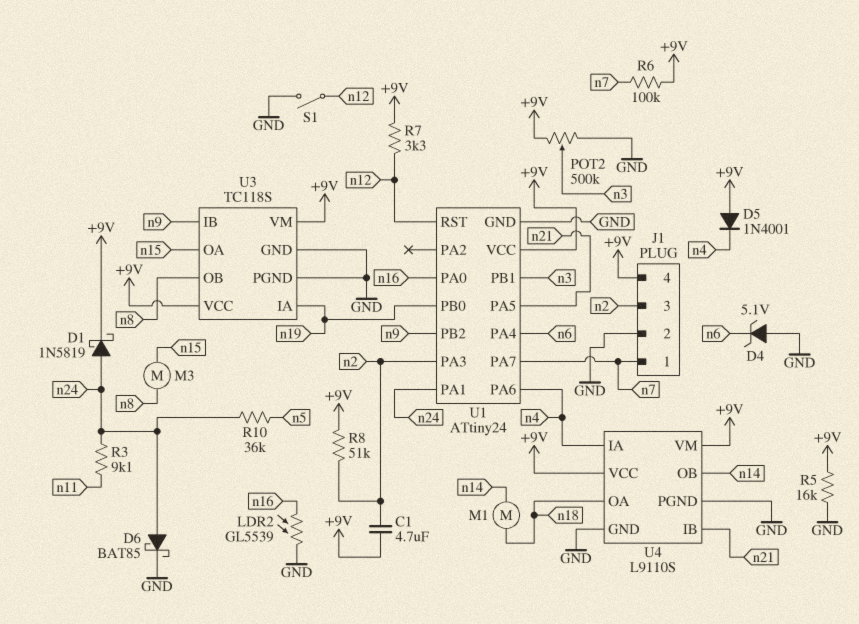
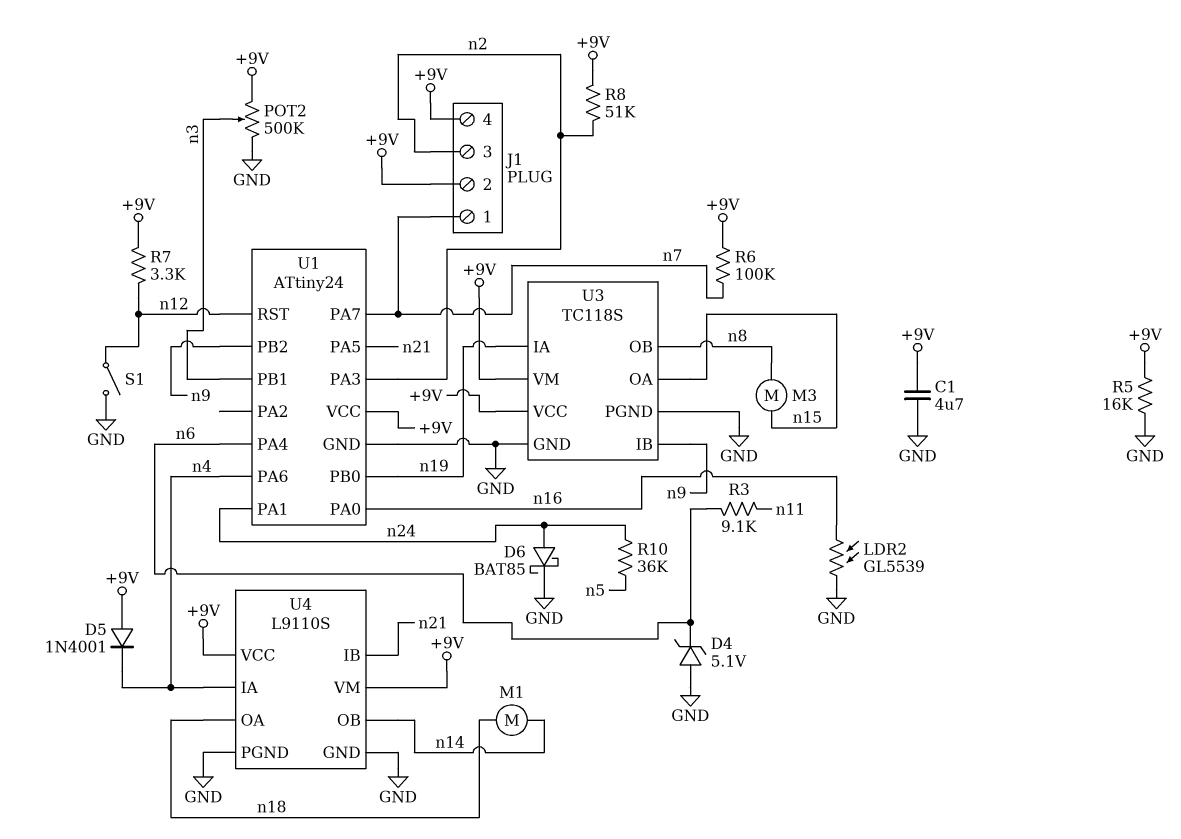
C1: 4.7uF (+9V, n2) -> 4.7uF (+9V, GND)
D1: schottky 1N5819 (A n24, K +9V) -> none
J1 pin 2: GND -> +9V
R3: 9.1k (n11, n24) -> 9.1k (n6, n11)

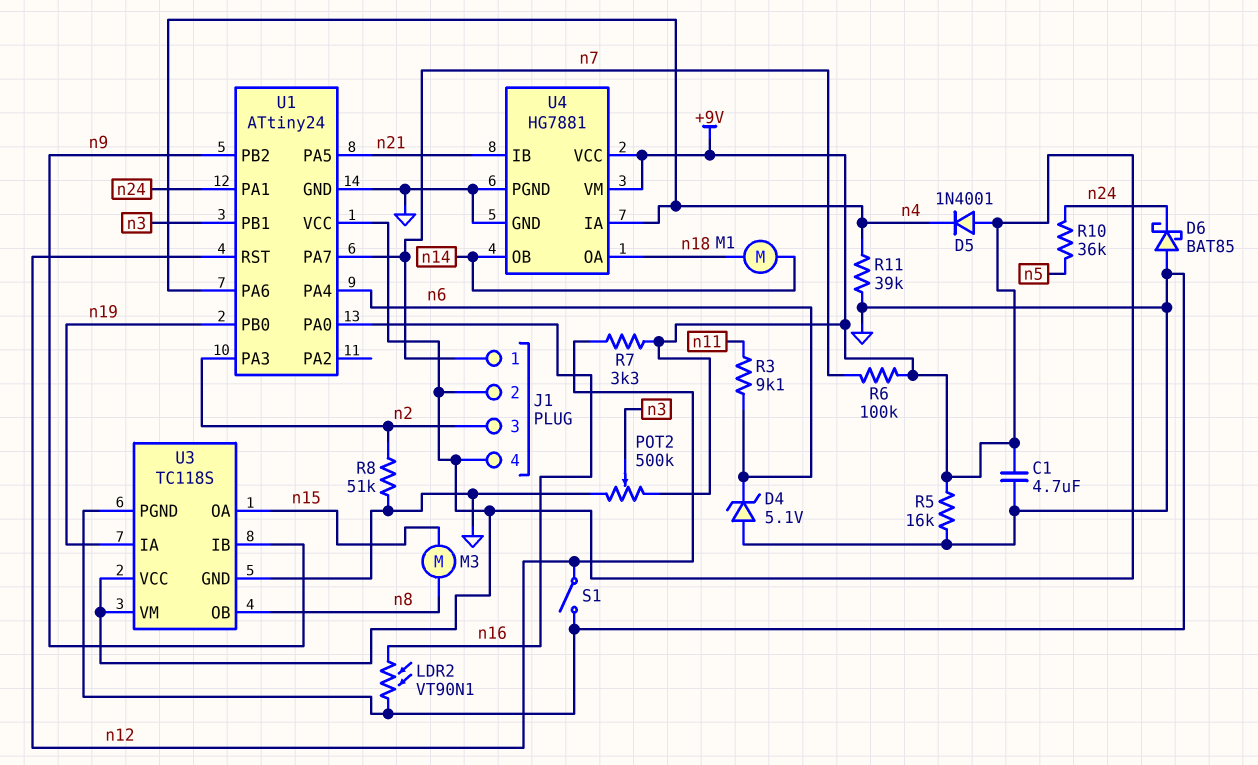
D6: schottky BAT85 (A n24, K GND) -> schottky BAT85 (A GND, K n24)
LDR2: GL5539 (GND, n16) -> VT90N1 (GND, n16)
R8: 51k (+9V, n2) -> 51k (GND, n2)
R11: none -> 39k (GND, n4)
U4: L9110S -> HG7881

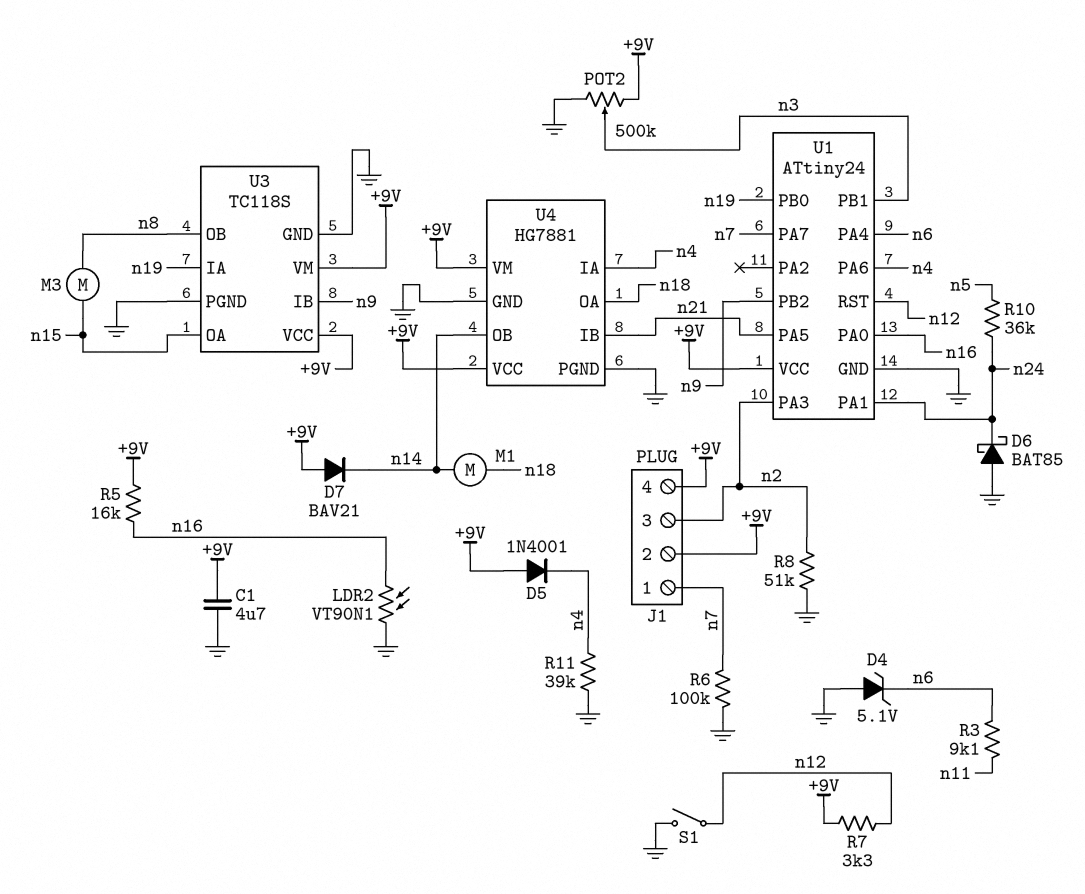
D7: none -> diode BAV21 (A +9V, K n14)
R5: 16k (+9V, GND) -> 16k (+9V, n16)
R6: 100k (+9V, n7) -> 100k (GND, n7)

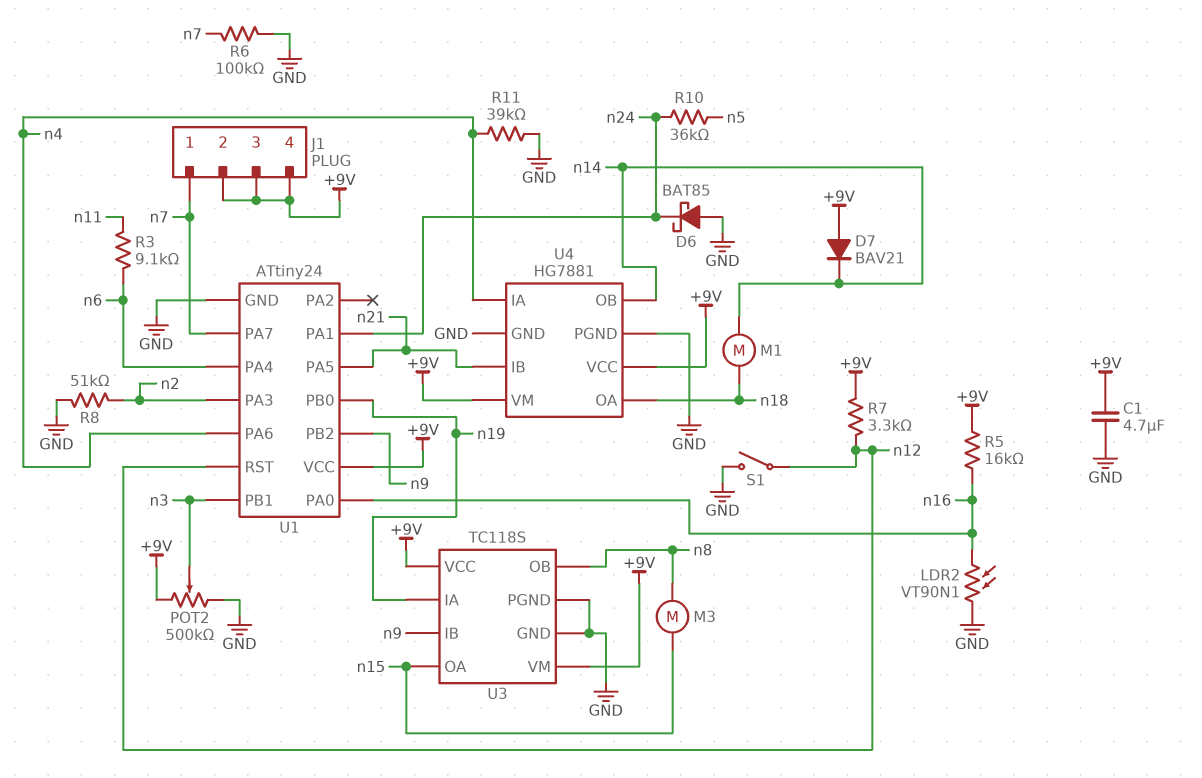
D4: zener 5.1V (A GND, K n6) -> none
D5: diode 1N4001 (A +9V, K n4) -> none
J1 pin 3: n2 -> +9V

